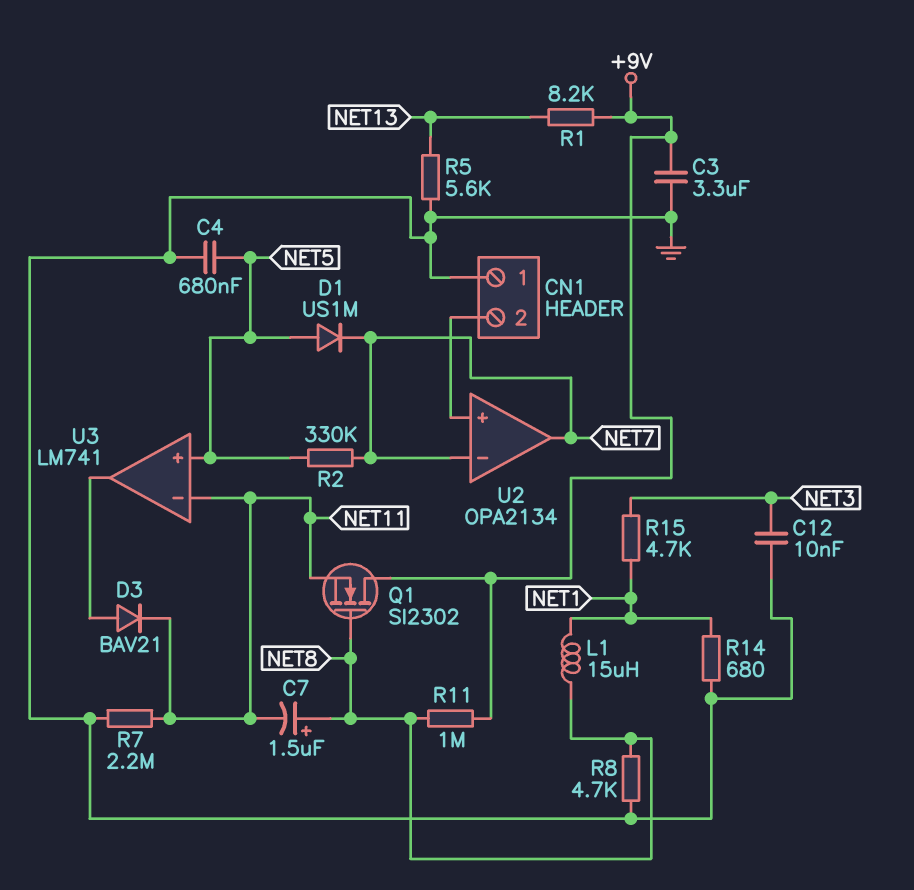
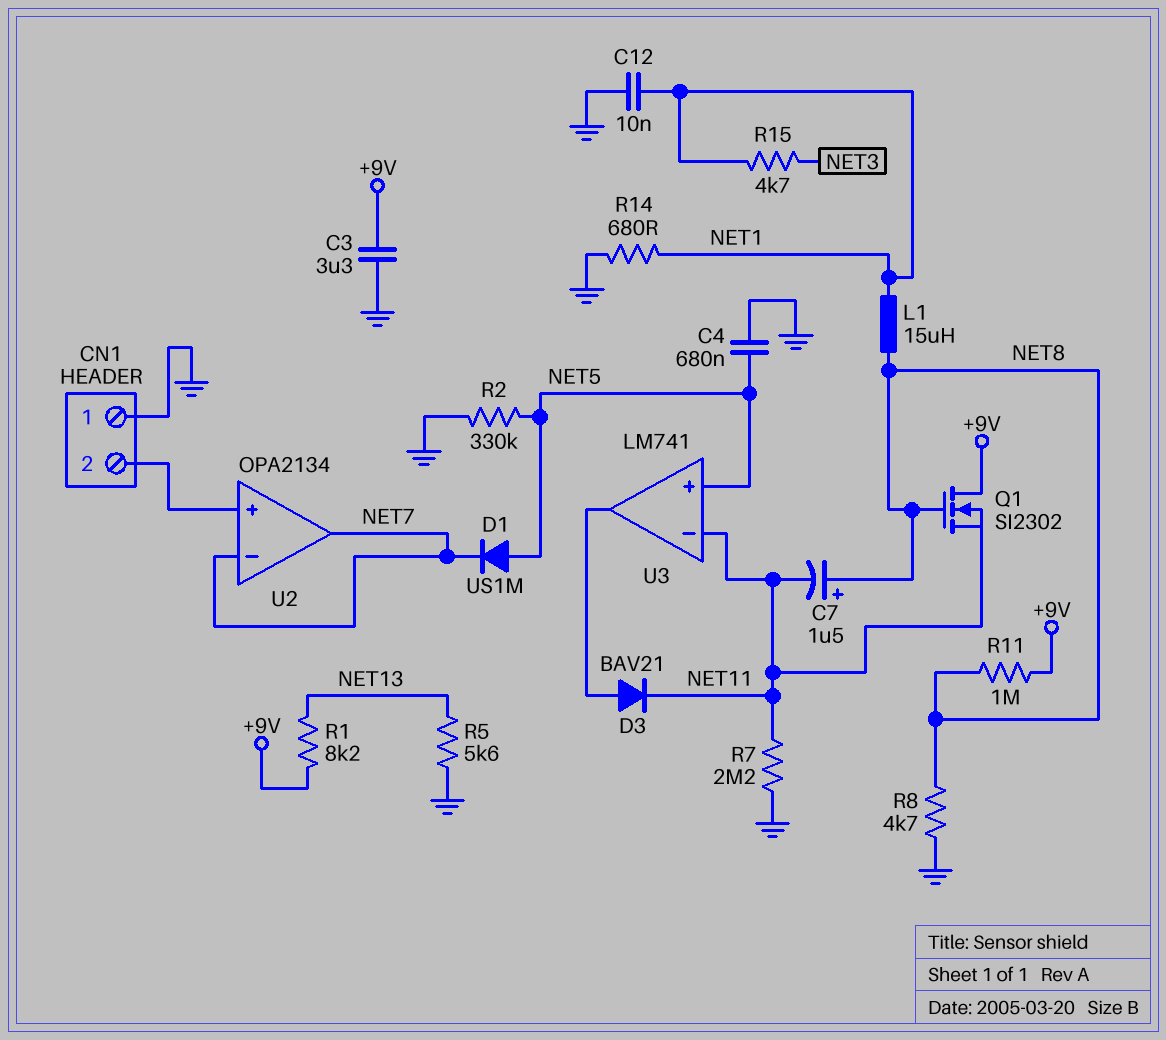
C12: 10nF (GND, NET3) -> 10nF (GND, NET1)
R2: 330k (NET5, NET7) -> 330k (GND, NET5)

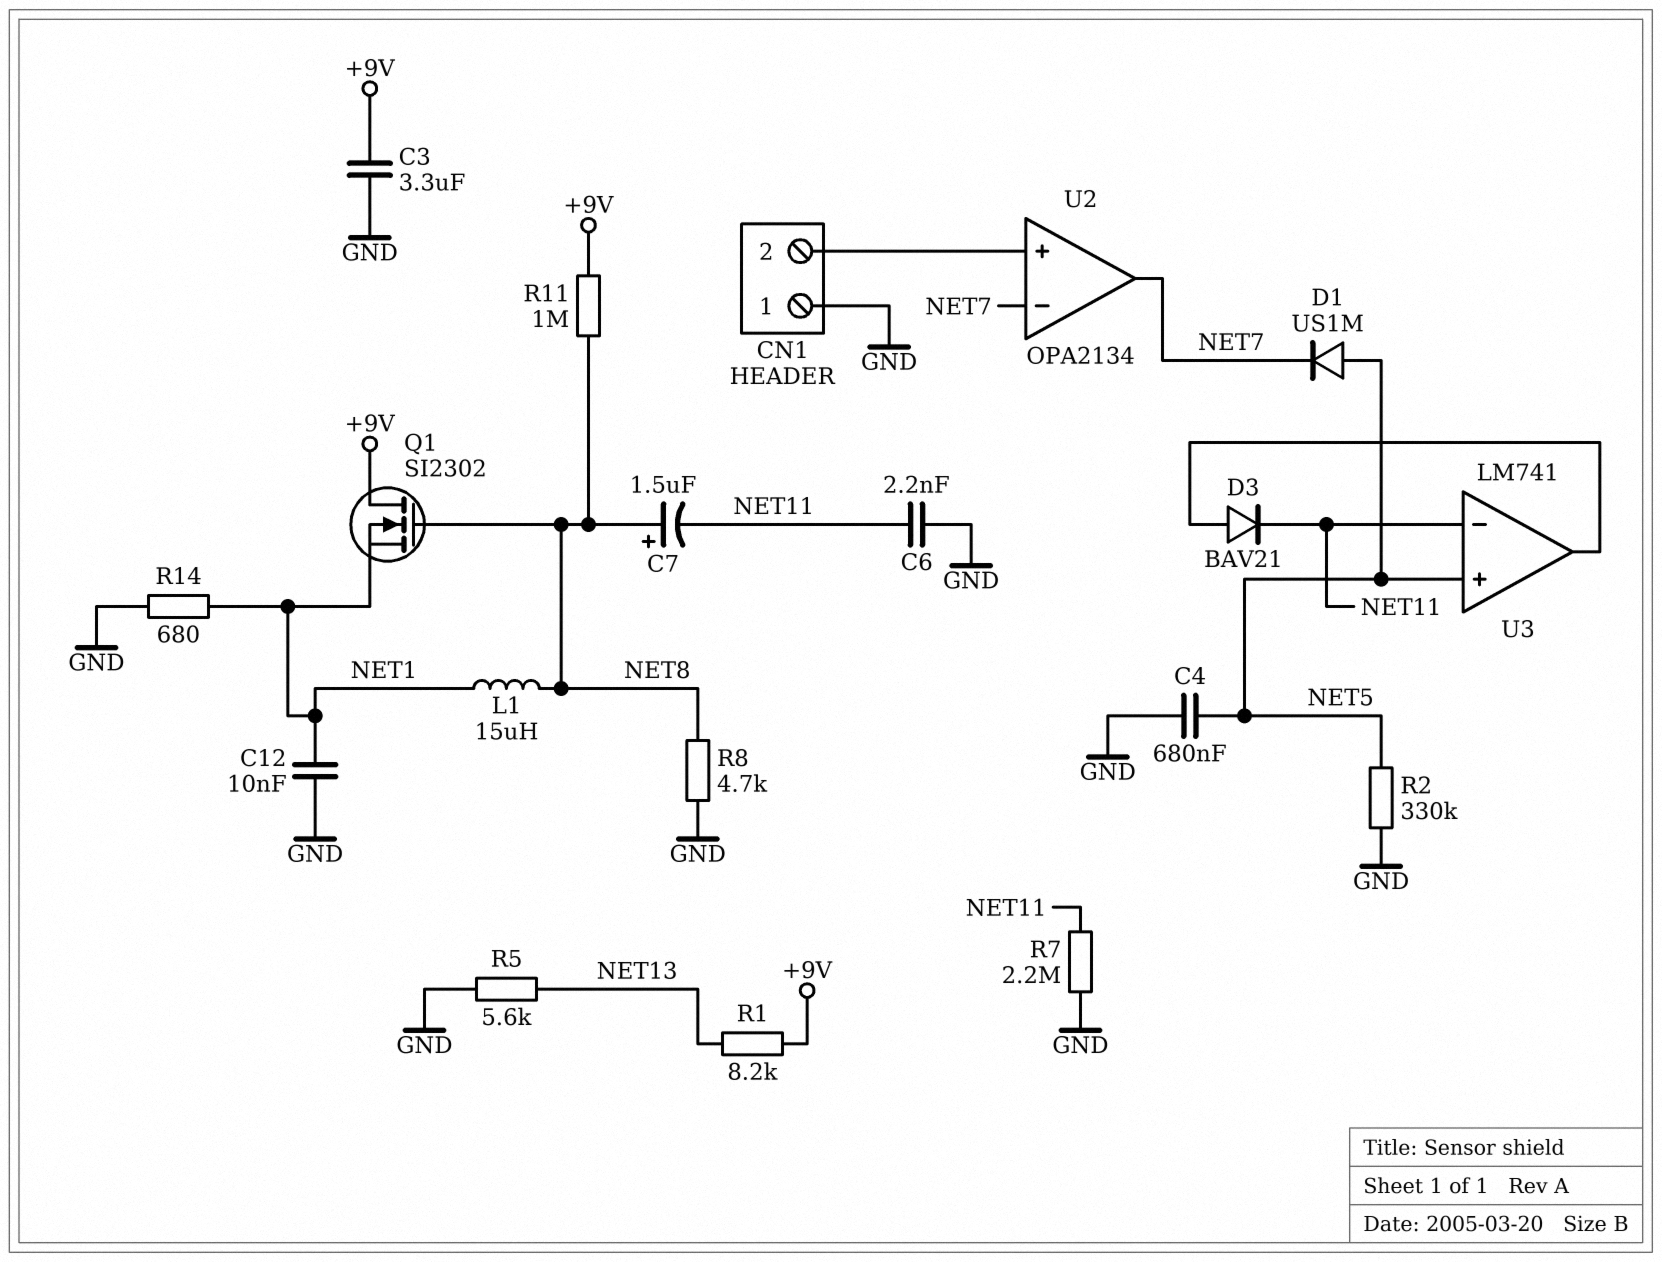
C6: none -> 2.2nF (GND, NET11)
Q1: NMOS SI2302 (G NET8, D +9V, S NET11) -> NMOS SI2302 (G NET8, D +9V, S NET1)
R15: 4.7k (NET1, NET3) -> none

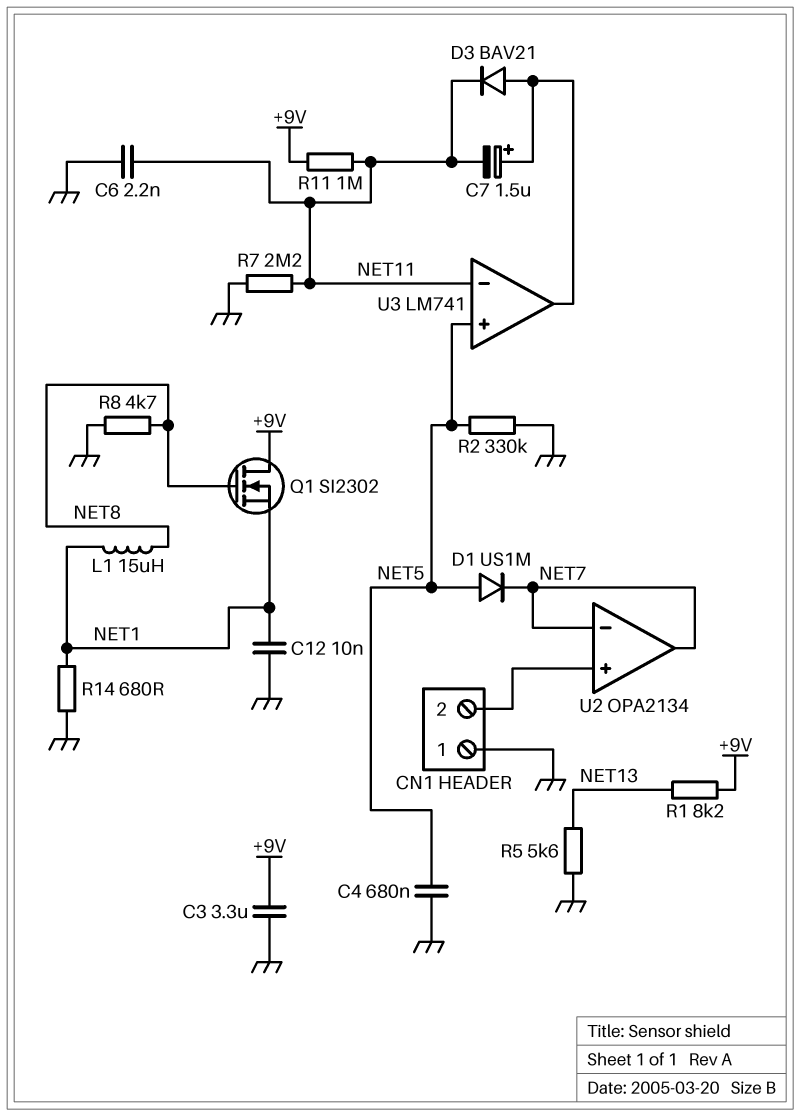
C7: 1.5uF (plus NET8, minus NET11) -> 1.5uF (plus U3/out, minus NET11)
R11: 1M (+9V, NET8) -> 1M (+9V, NET11)

